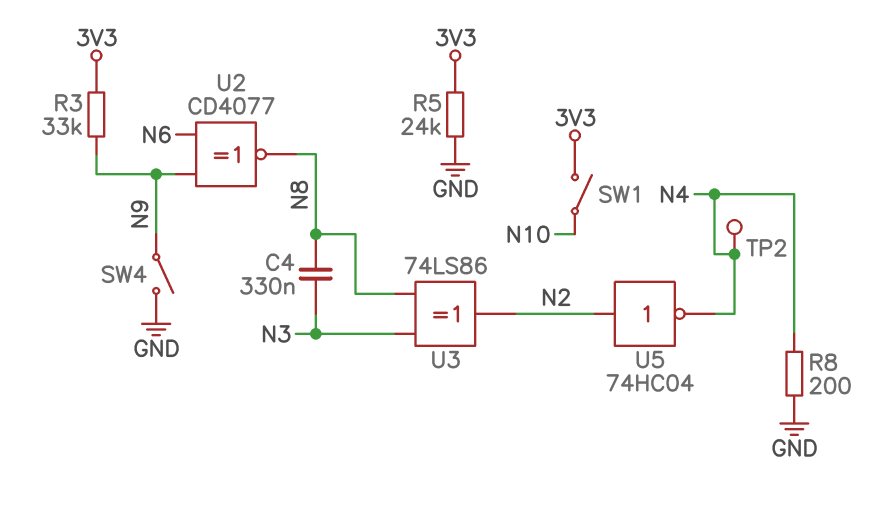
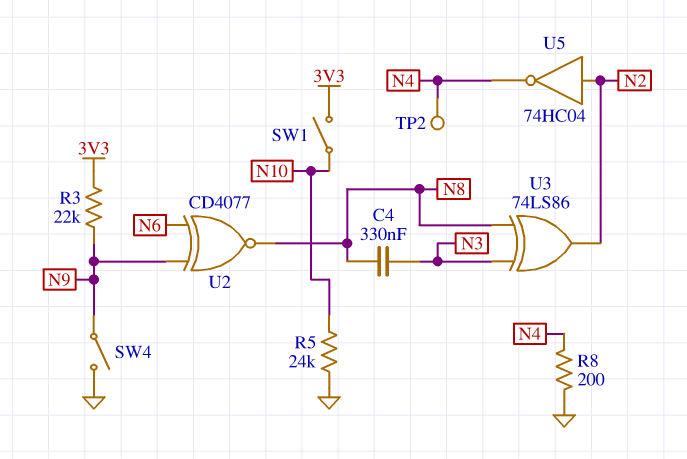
R3: 33k (3V3, N9) -> 22k (3V3, N9)
R5: 24k (3V3, GND) -> 24k (GND, N10)

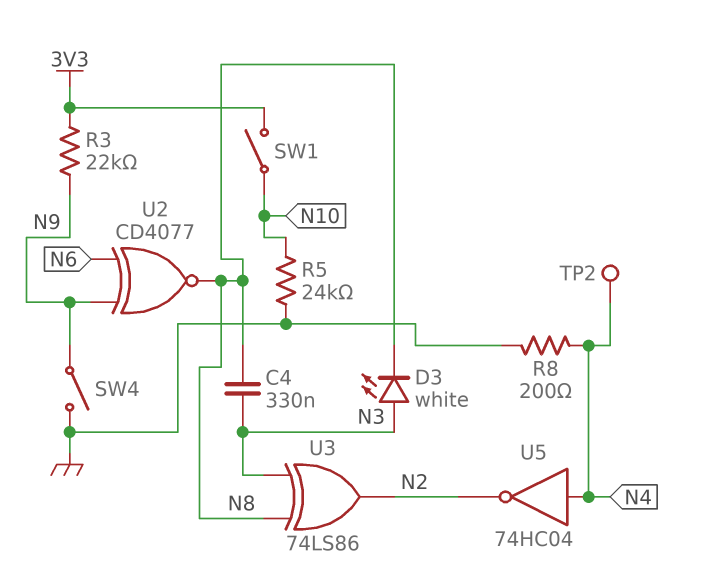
D3: none -> LED white (A N3, K N8)
U5: NOT 74HC04 (in N2, out N4) -> NOT 74HC04 (in N4, out N2)

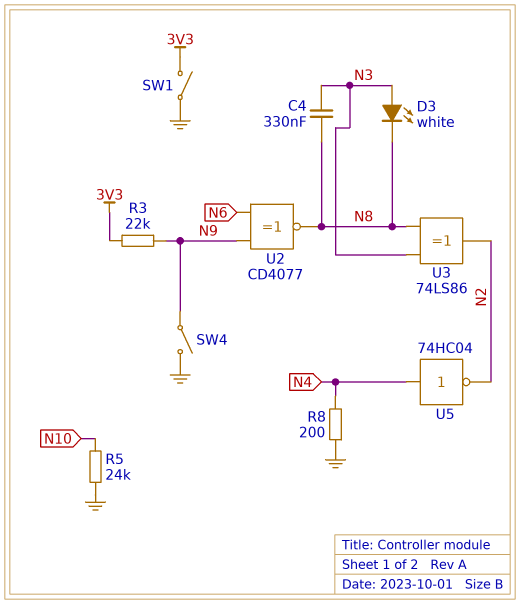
SW1: switch (3V3, N10) -> switch (3V3, GND)
TP2: test point (N4) -> none

